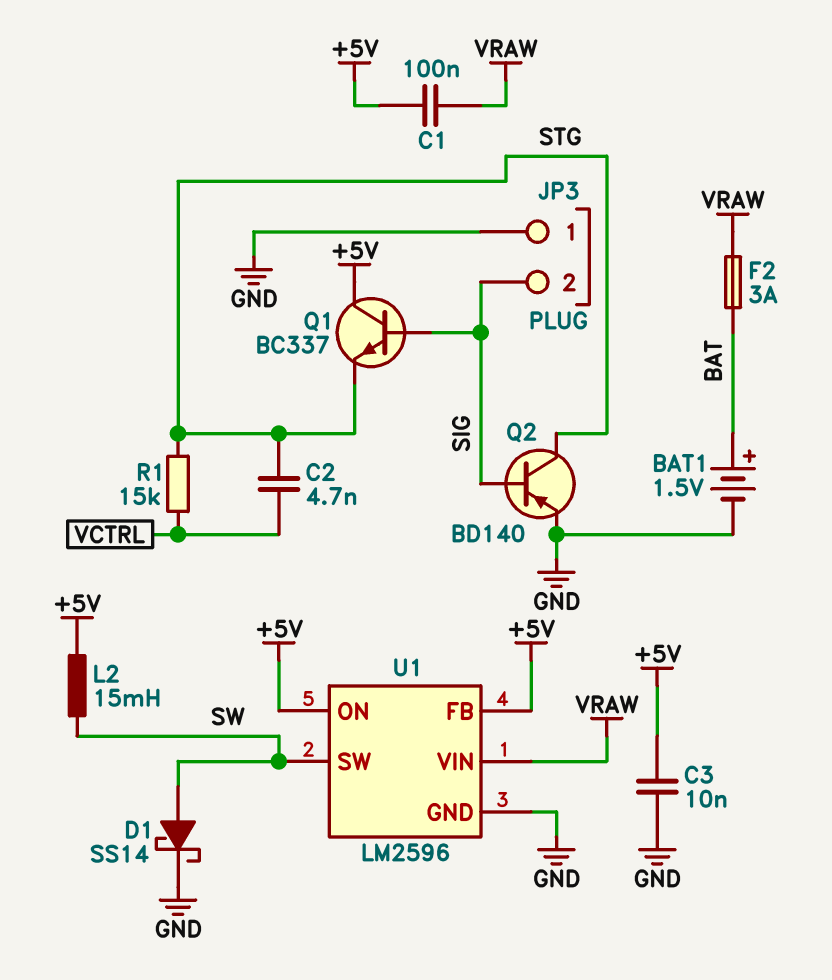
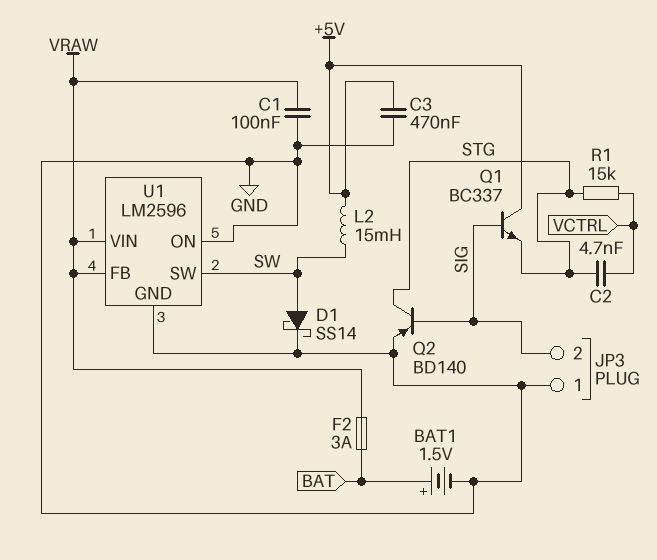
C1: 100nF (+5V, VRAW) -> 100nF (GND, VRAW)
C3: 10nF (+5V, GND) -> 470nF (+5V, GND)
U1 pin FB: +5V -> VRAW
U1 pin ON: +5V -> GND

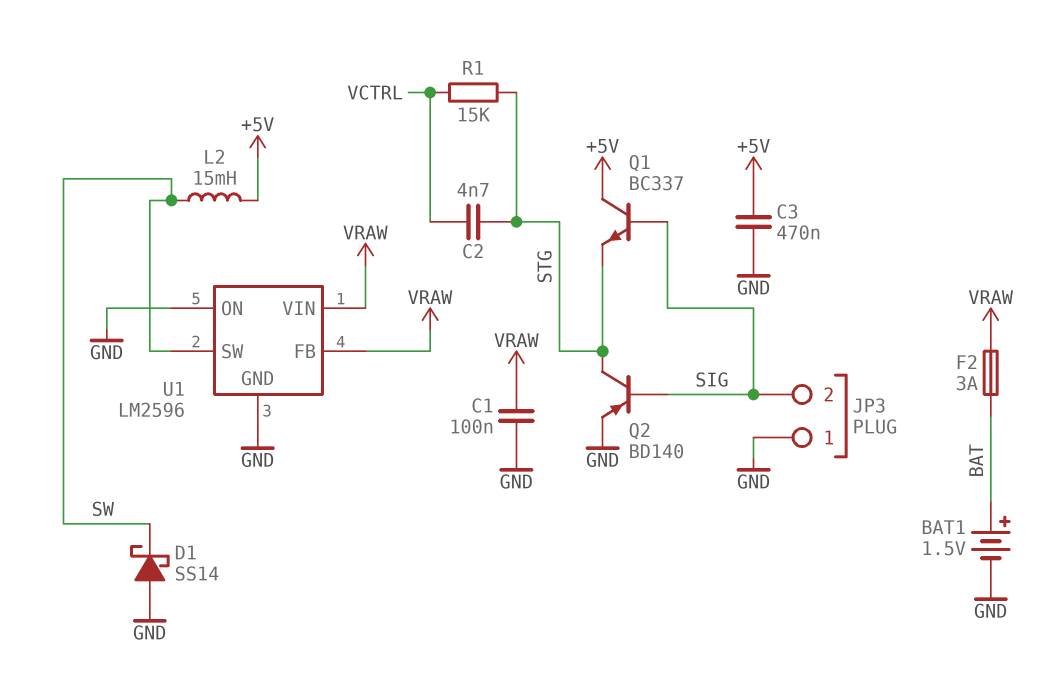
D1: schottky SS14 (A SW, K GND) -> schottky SS14 (A GND, K SW)

